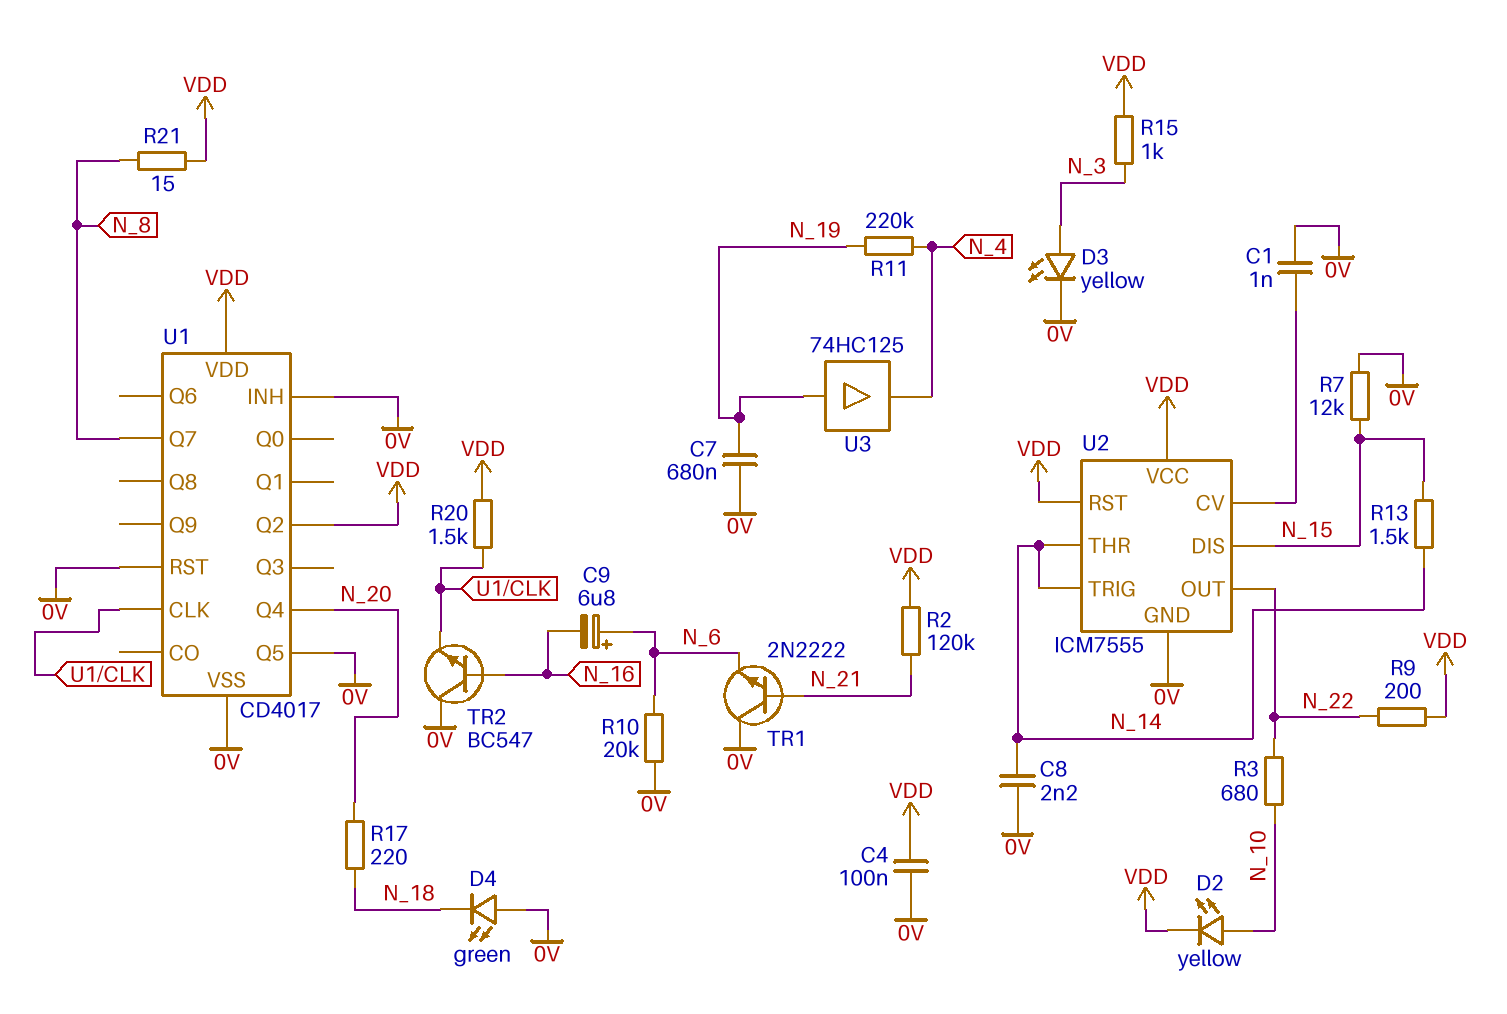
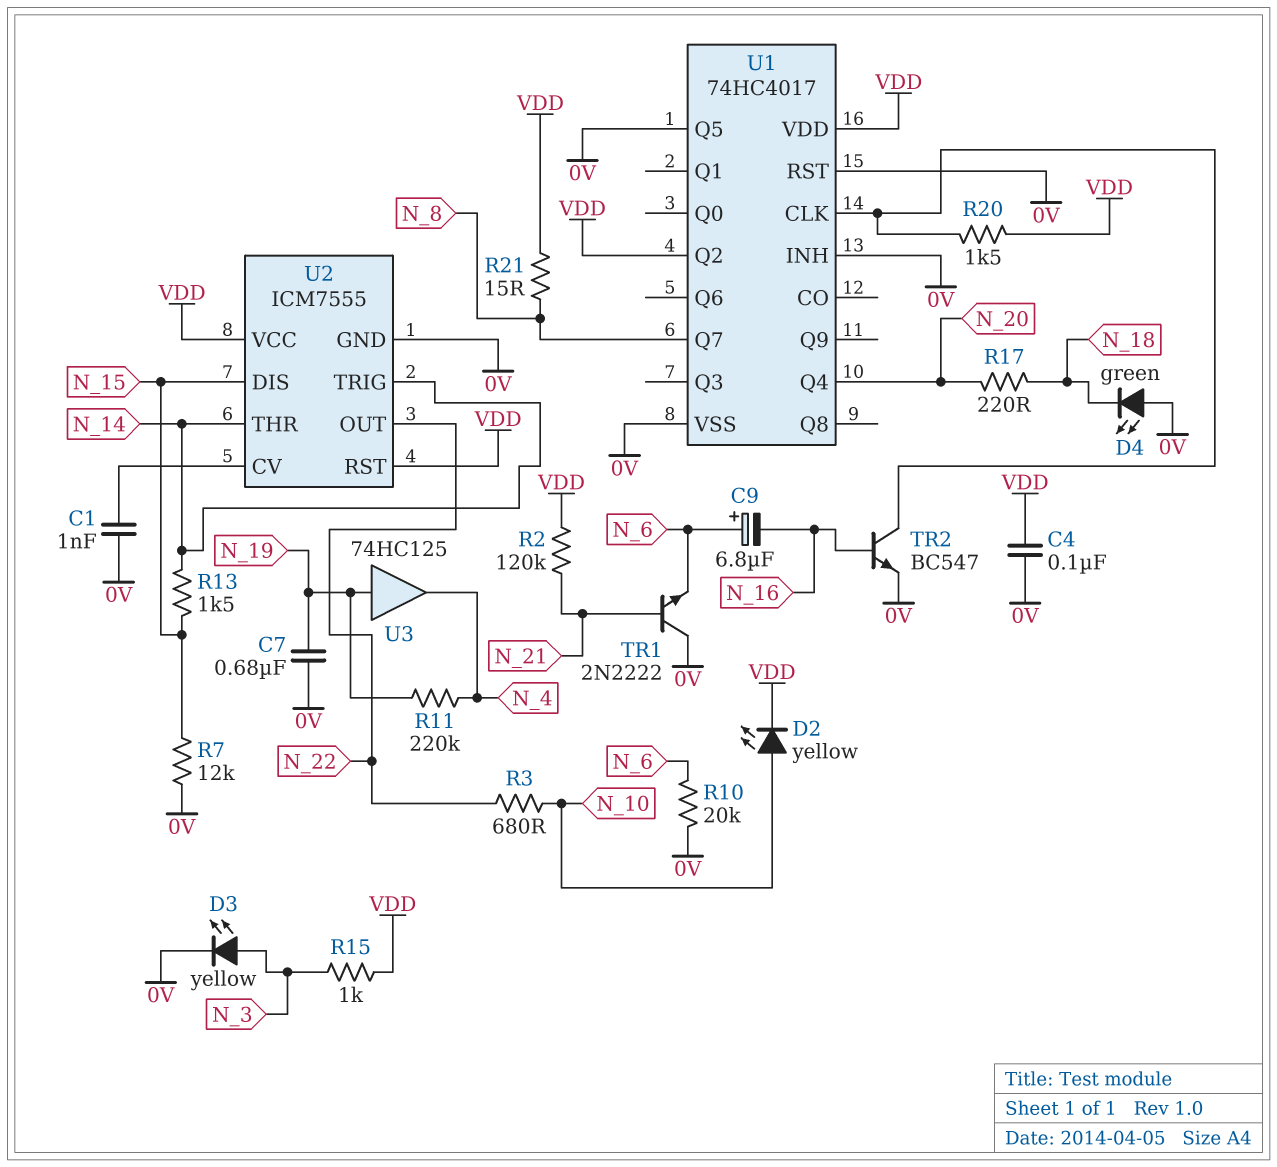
C8: 2.2nF (0V, N_14) -> none
R9: 200 (N_22, VDD) -> none
TR2: NPN BC547 (B N_16, C 0V, E U1/CLK) -> NPN BC547 (B N_16, C U1/CLK, E 0V)
U1: CD4017 -> 74HC4017

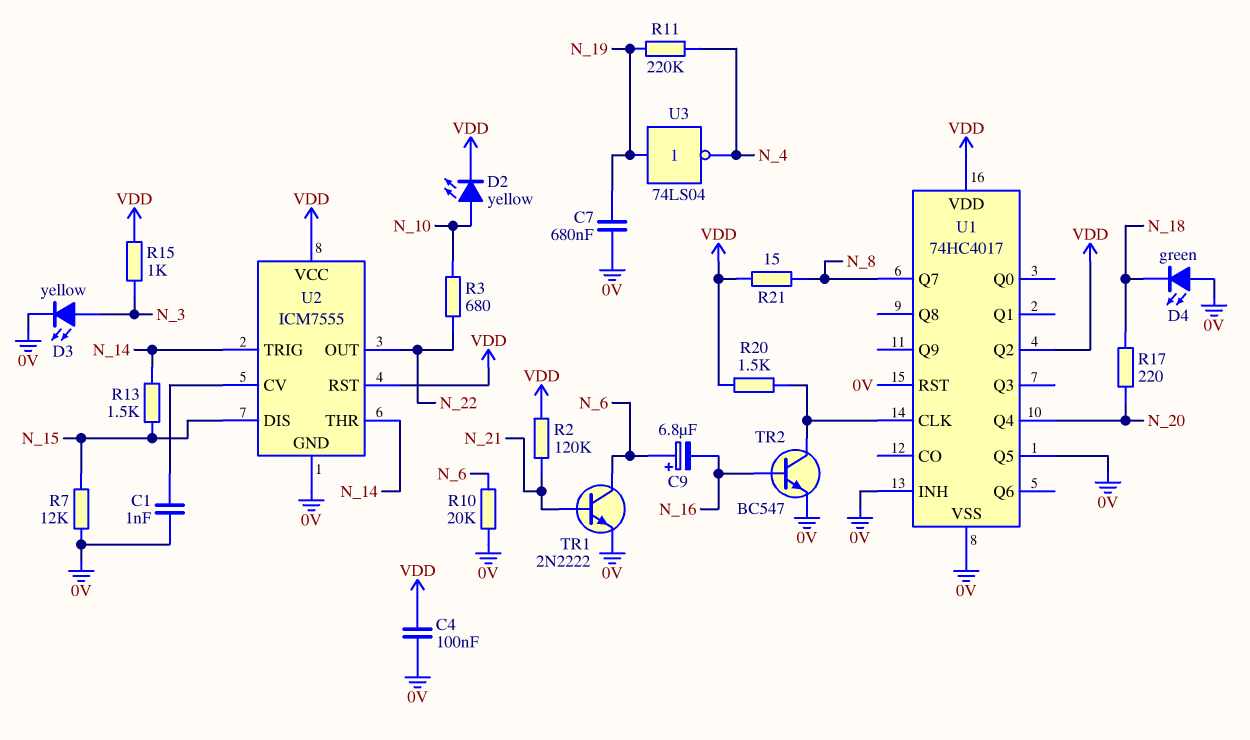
TR1: NPN 2N2222 (B N_21, C 0V, E N_6) -> NPN 2N2222 (B N_21, C N_6, E 0V)
U3: buffer 74HC125 (in N_19, out N_4) -> NOT 74LS04 (in N_19, out N_4)

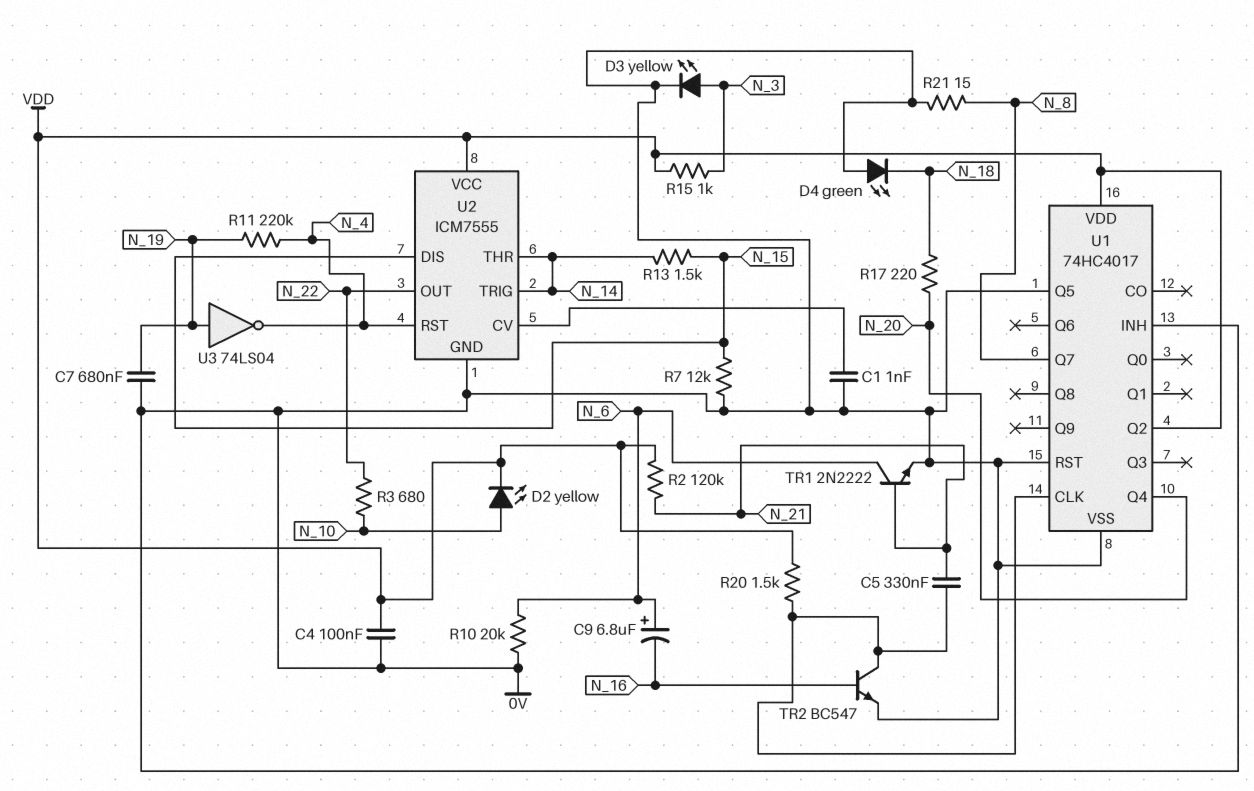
C5: none -> 330nF (N_21, U1/CLK)
R21: 15 (N_8, VDD) -> 15 (0V, N_8)
U2 pin RST: VDD -> N_4

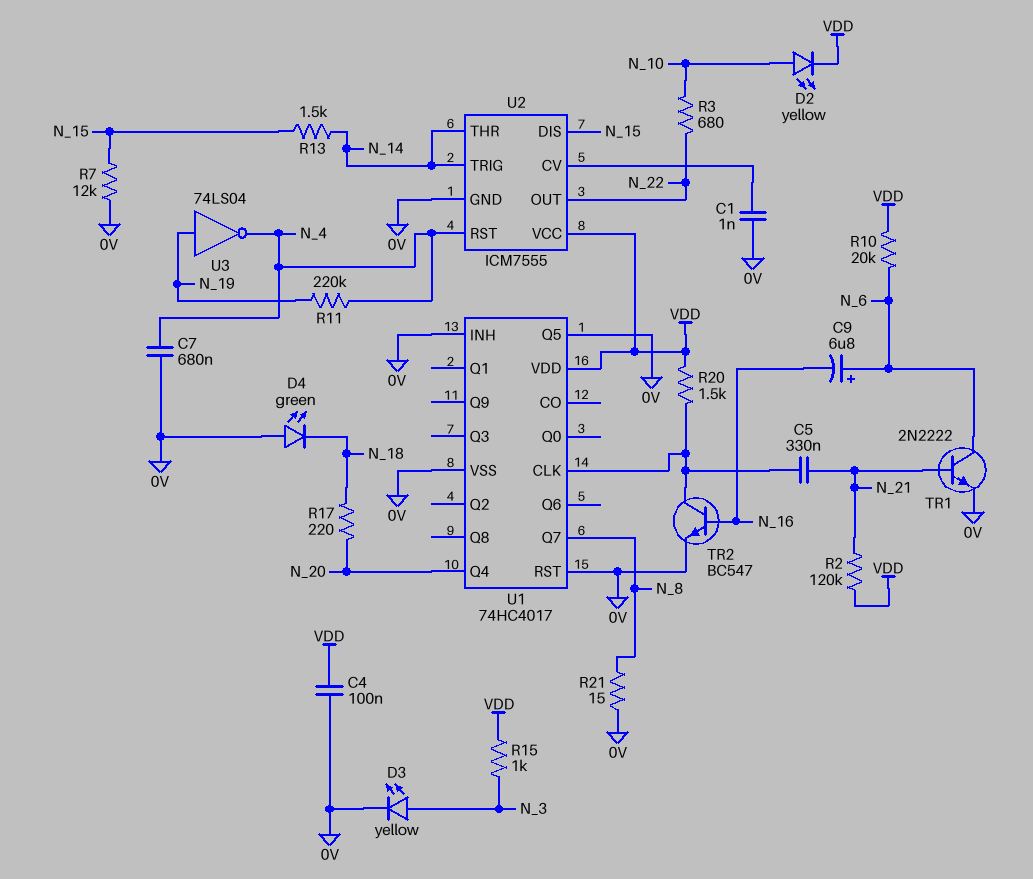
C7: 680nF (0V, N_19) -> 680nF (0V, N_4)
R10: 20k (0V, N_6) -> 20k (N_6, VDD)
U1 pin Q2: VDD -> none

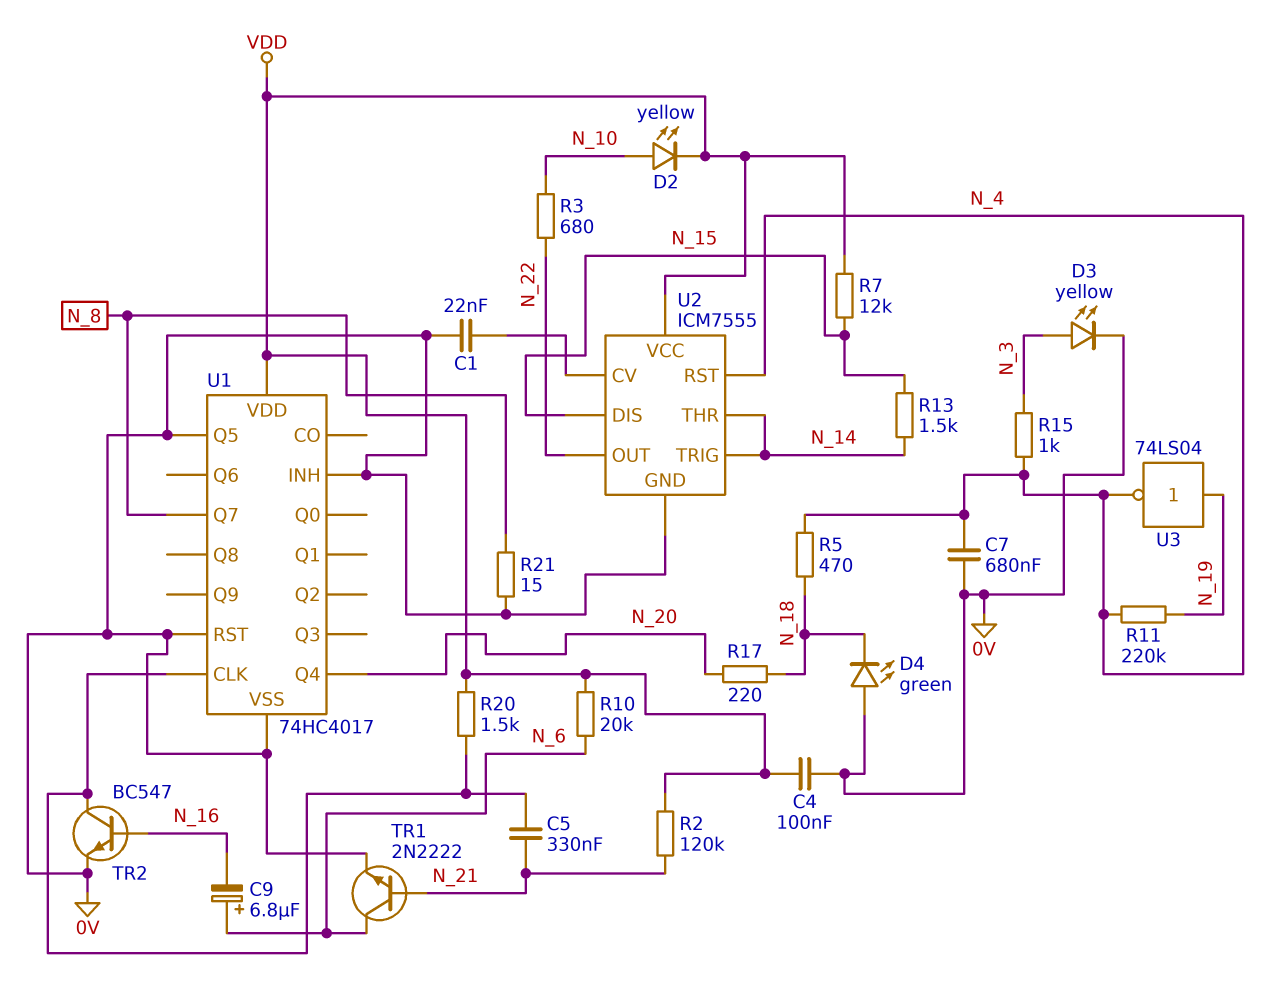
C1: 1nF (0V, U2/CV) -> 22nF (0V, U2/CV)
R5: none -> 470 (N_4, N_18)
R7: 12k (0V, N_15) -> 12k (N_15, VDD)
R15: 1k (N_3, VDD) -> 1k (N_3, N_4)

